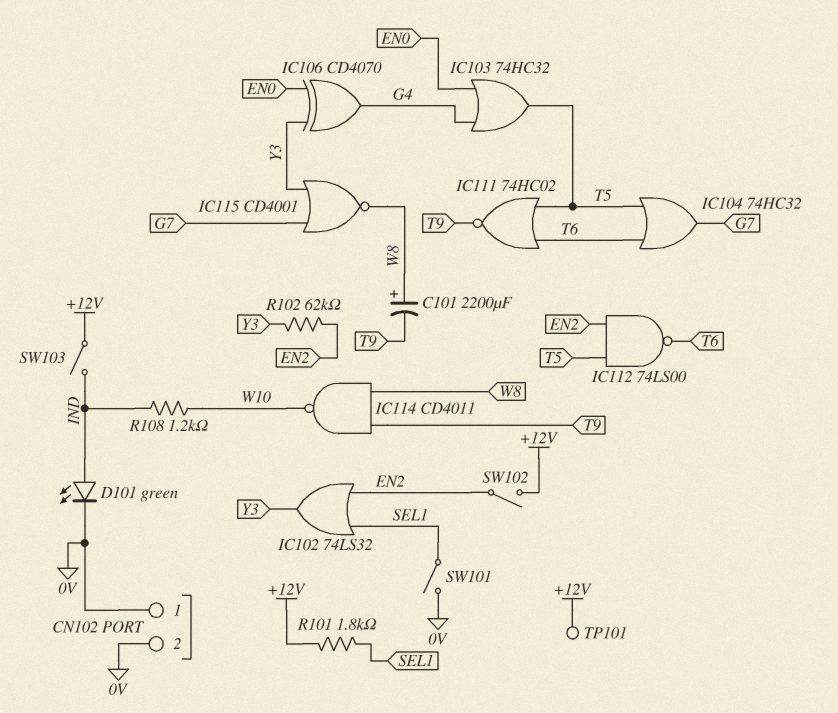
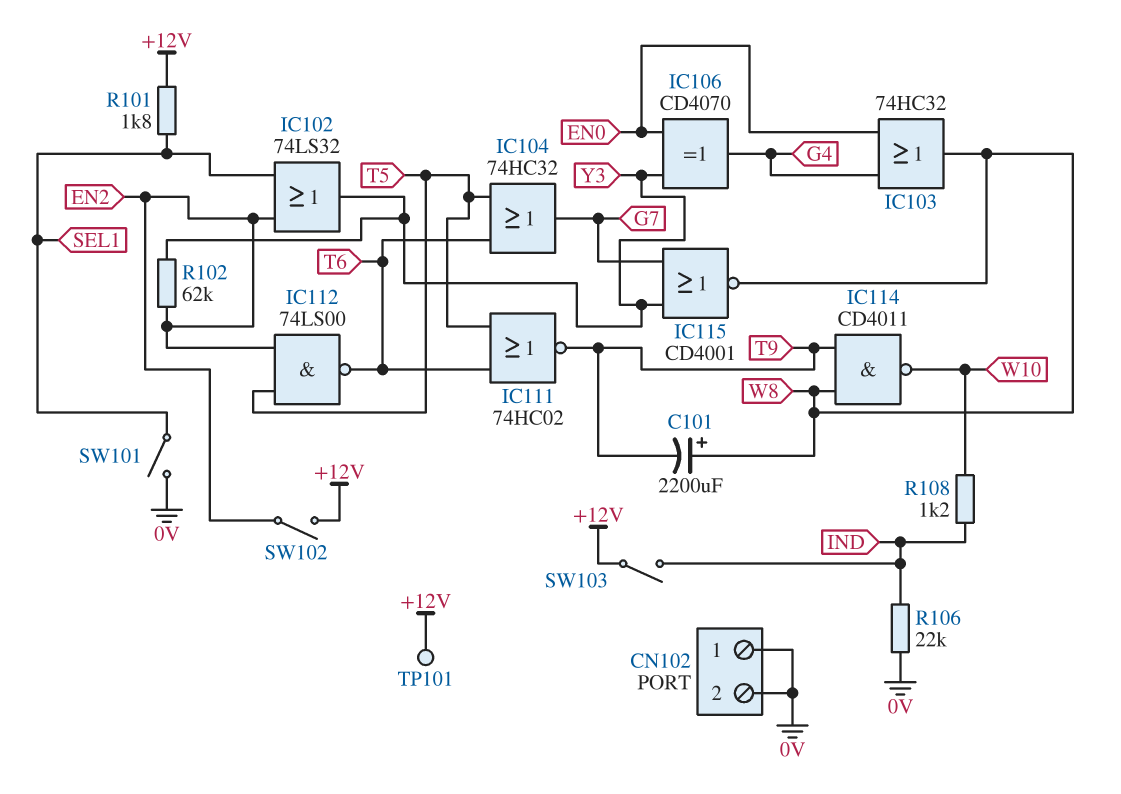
D101: LED green (A IND, K 0V) -> none
IC103: OR 74HC32 (in EN0, in G4, out T5) -> OR 74HC32 (in EN0, in G4, out W8)
R106: none -> 22k (0V, IND)

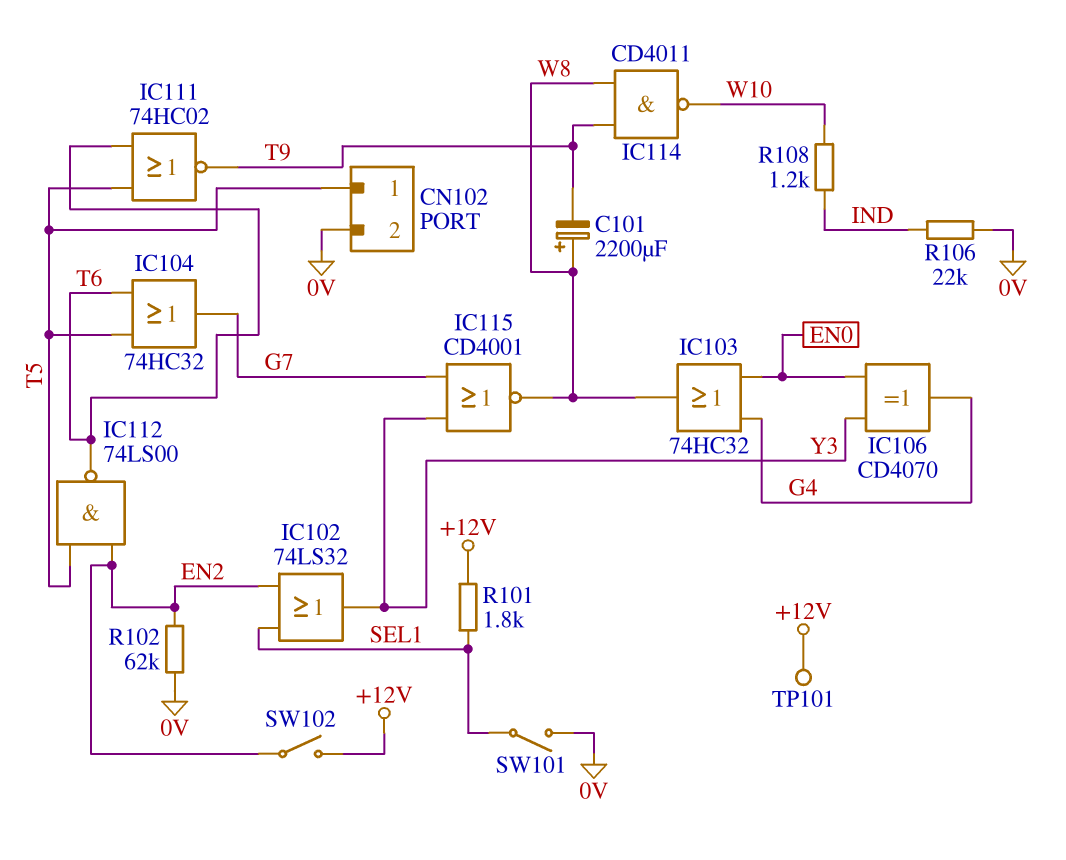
CN102 pin 1: 0V -> T5
R102: 62k (EN2, Y3) -> 62k (0V, EN2)
SW103: switch (+12V, IND) -> none

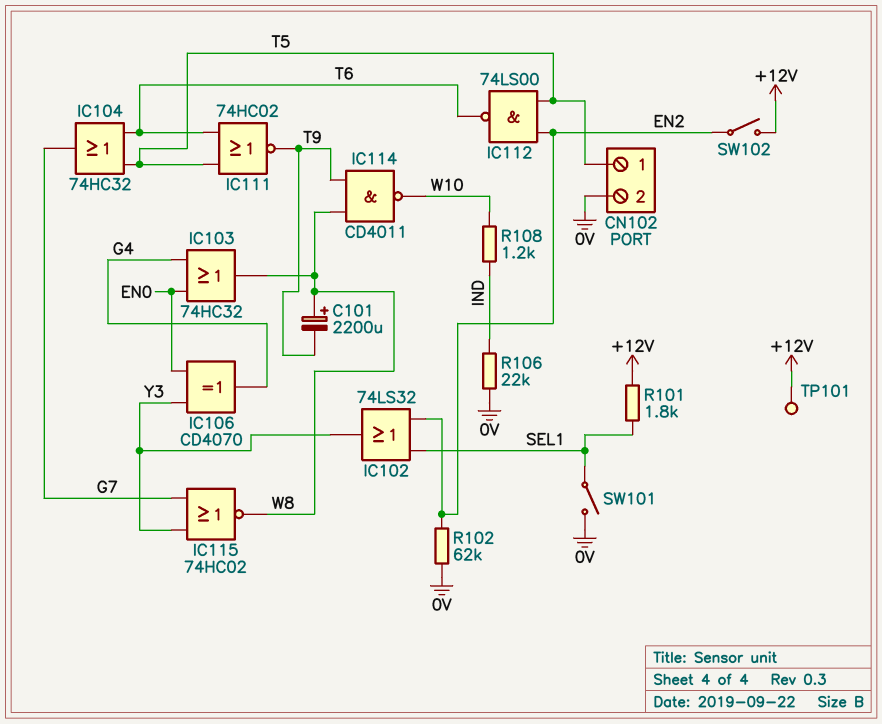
IC115: NOR CD4001 (in G7, in Y3, out W8) -> NOR 74HC02 (in G7, in Y3, out W8)

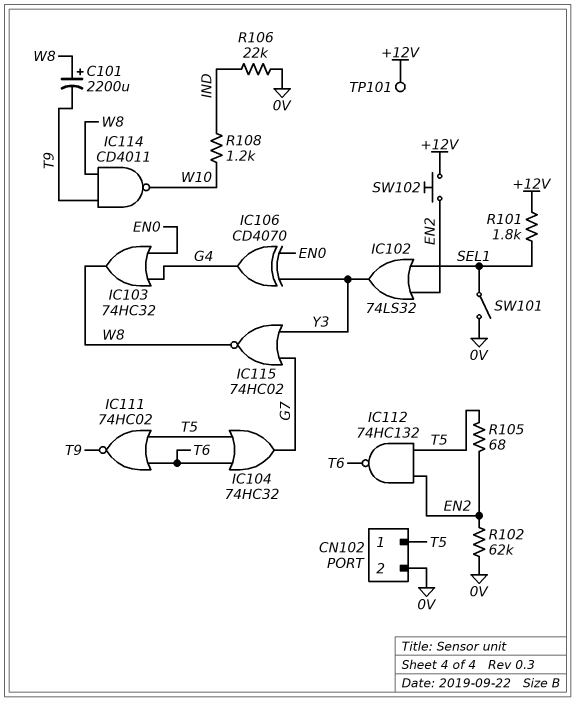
IC112: NAND 74LS00 (in EN2, in T5, out T6) -> NAND 74HC132 (in EN2, in T5, out T6)
R105: none -> 68 (EN2, T5)
SW102: switch (+12V, EN2) -> button (+12V, EN2)

